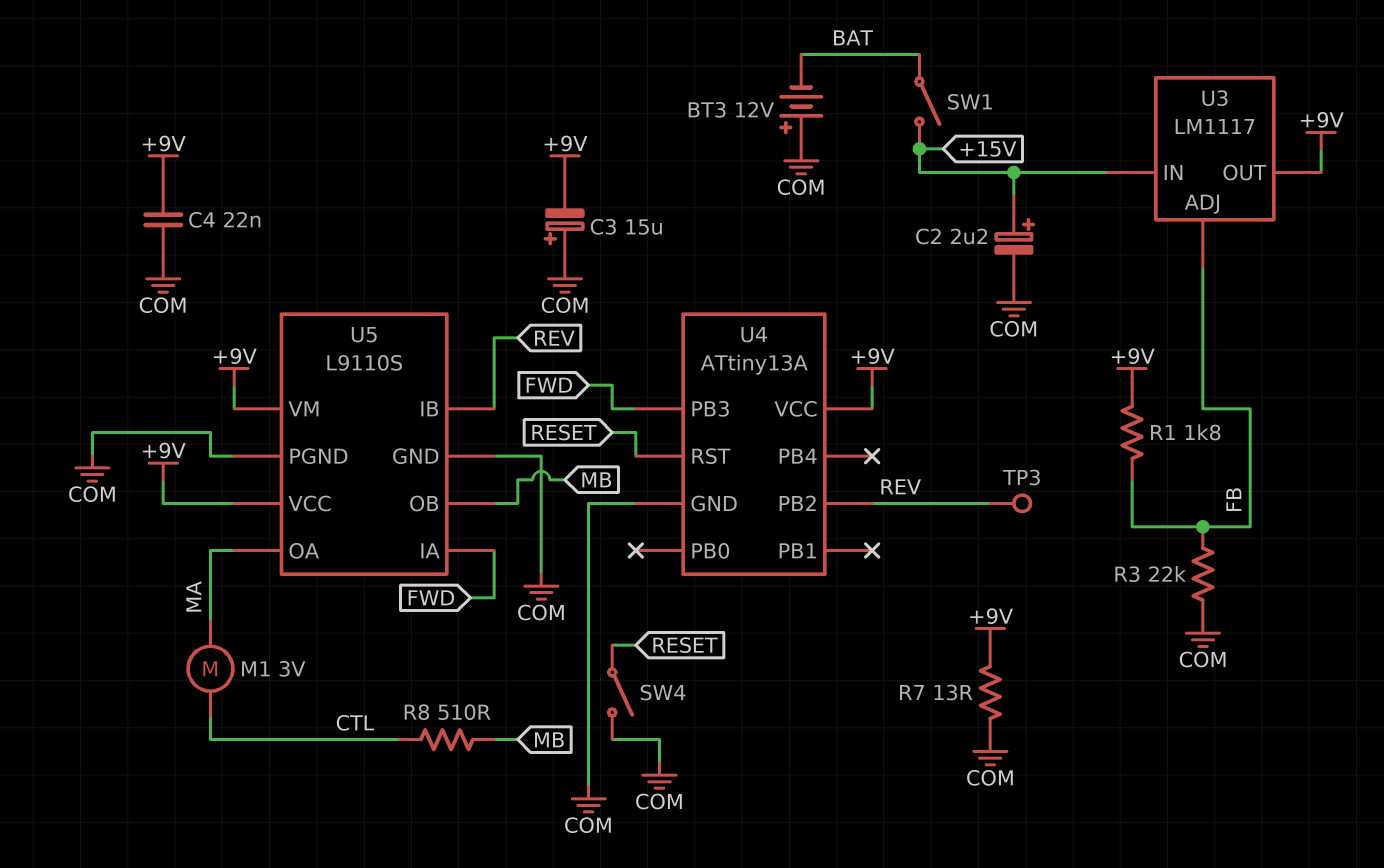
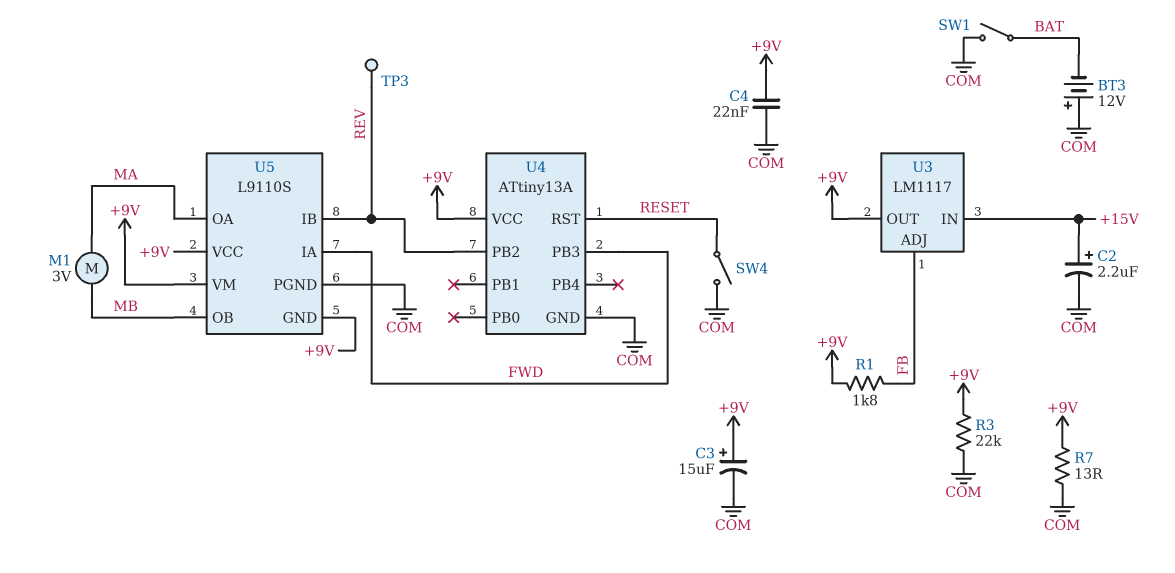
C3: 15uF (plus COM, minus +9V) -> 15uF (plus +9V, minus COM)
M1: motor 3V (CTL, MA) -> motor 3V (MA, MB)
R3: 22k (COM, FB) -> 22k (+9V, COM)
R8: 510 (CTL, MB) -> none
SW1: switch (+15V, BAT) -> switch (BAT, COM)
U5 pin GND: COM -> +9V

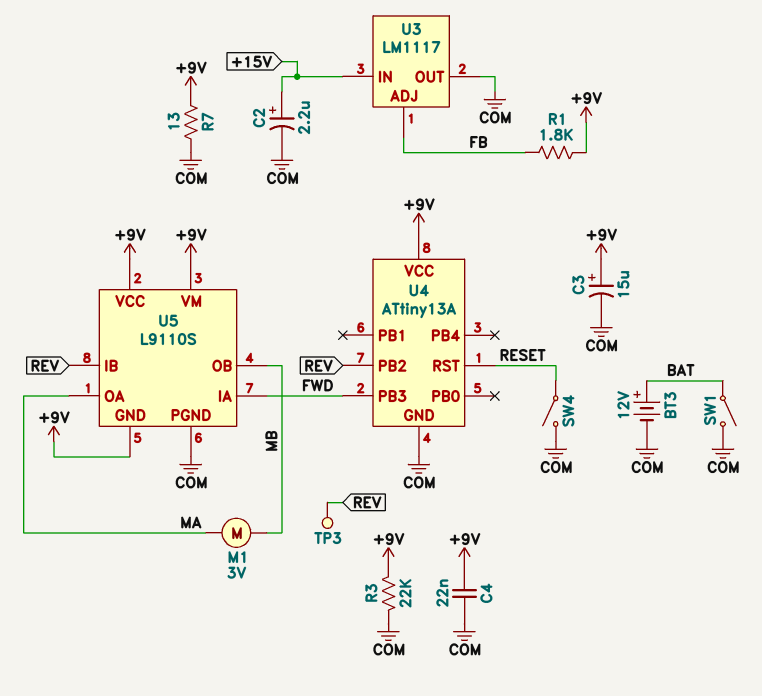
BT3: 12V (plus COM, minus BAT) -> 12V (plus BAT, minus COM)
U3 pin OUT: +9V -> COM

